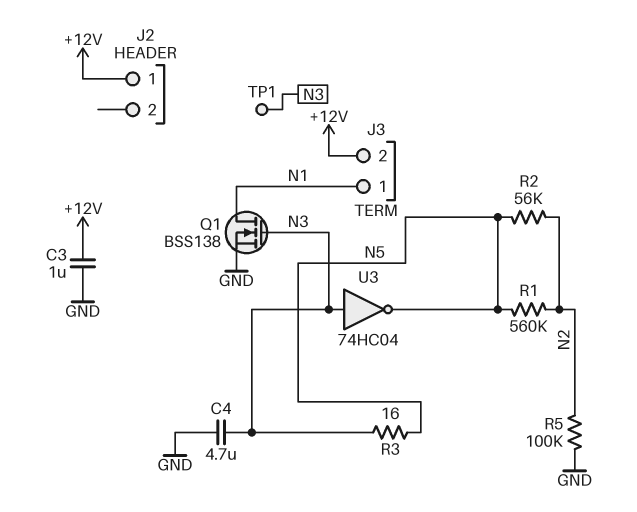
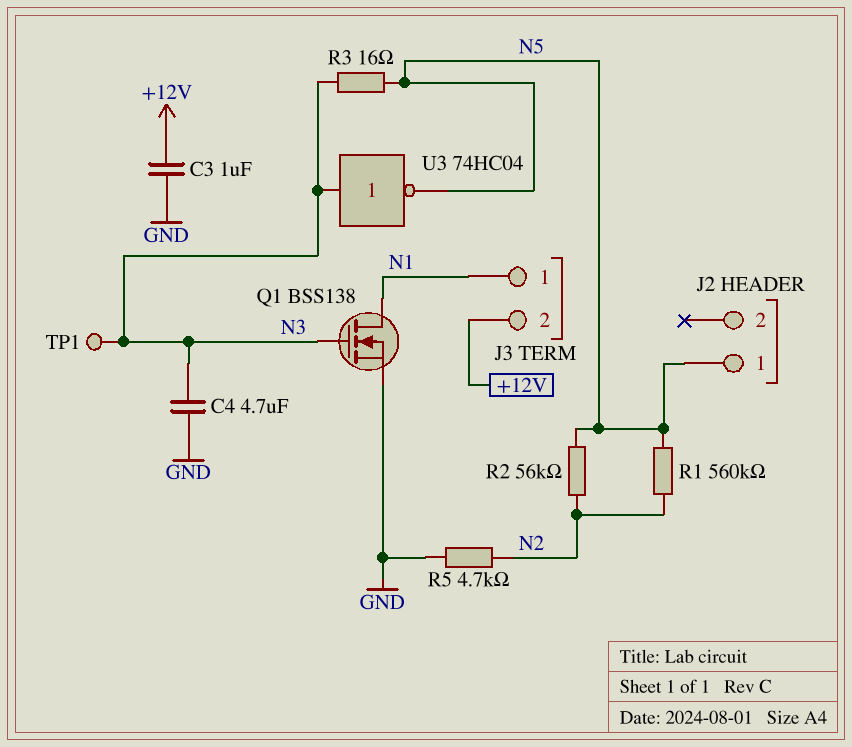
J2 pin 1: +12V -> N5
R5: 100k (GND, N2) -> 4.7k (GND, N2)

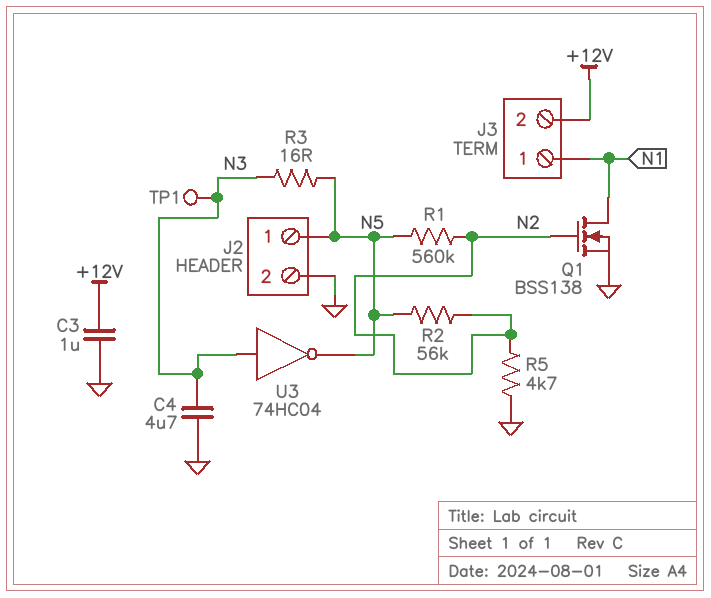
J2 pin 2: none -> GND
Q1: NMOS BSS138 (G N3, D N1, S GND) -> NMOS BSS138 (G N2, D N1, S GND)

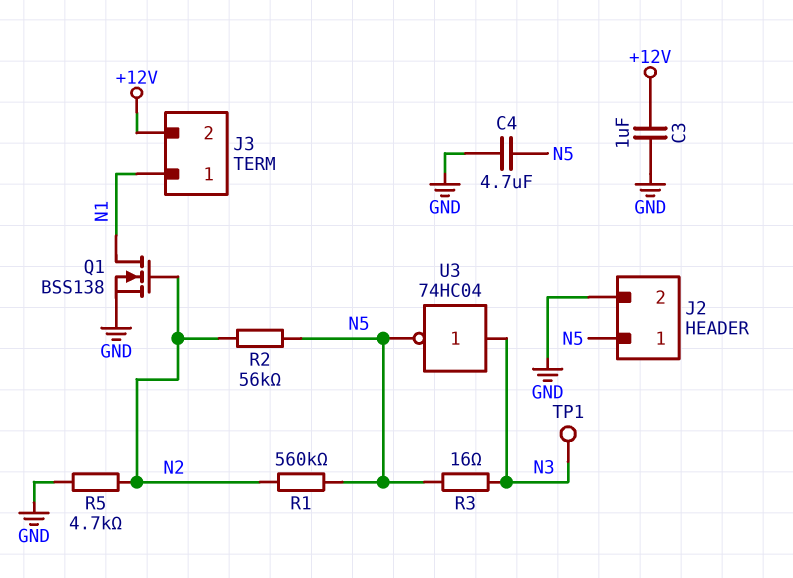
C4: 4.7uF (GND, N3) -> 4.7uF (GND, N5)

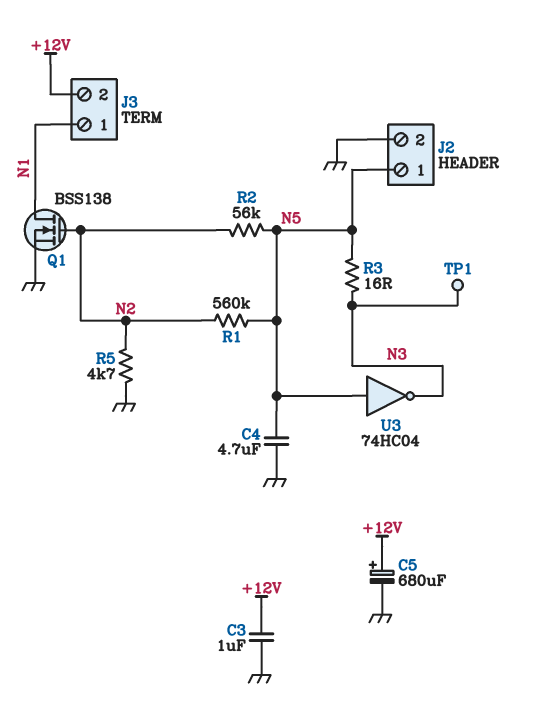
C5: none -> 680uF (plus +12V, minus GND)
U3: NOT 74HC04 (in N3, out N5) -> NOT 74HC04 (in N5, out N3)

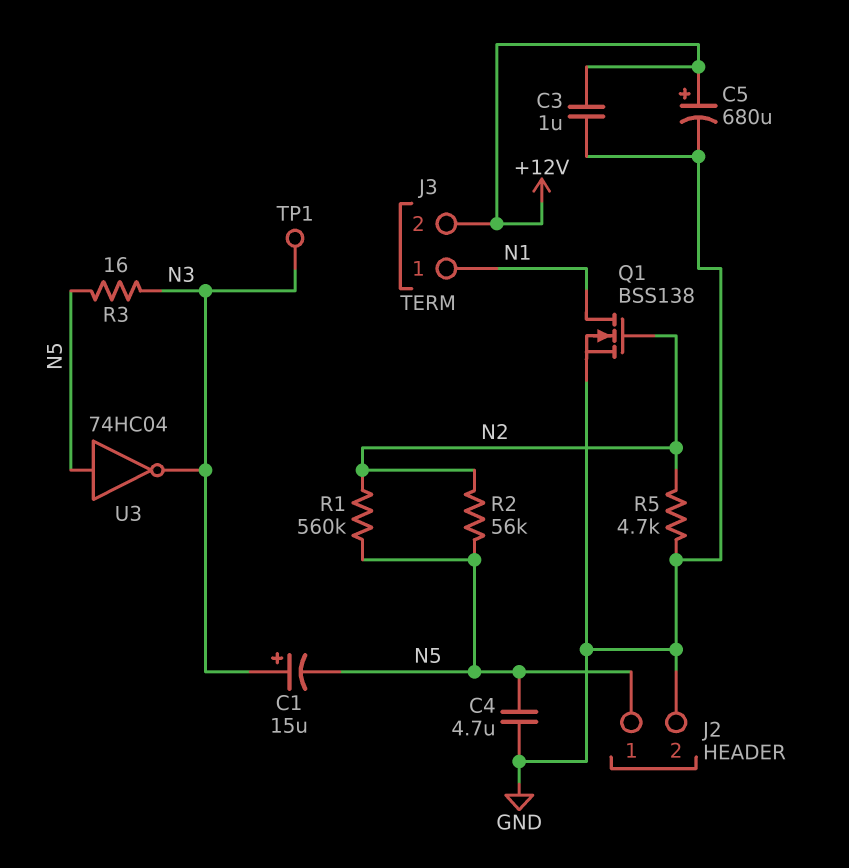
C1: none -> 15uF (plus N3, minus N5)

